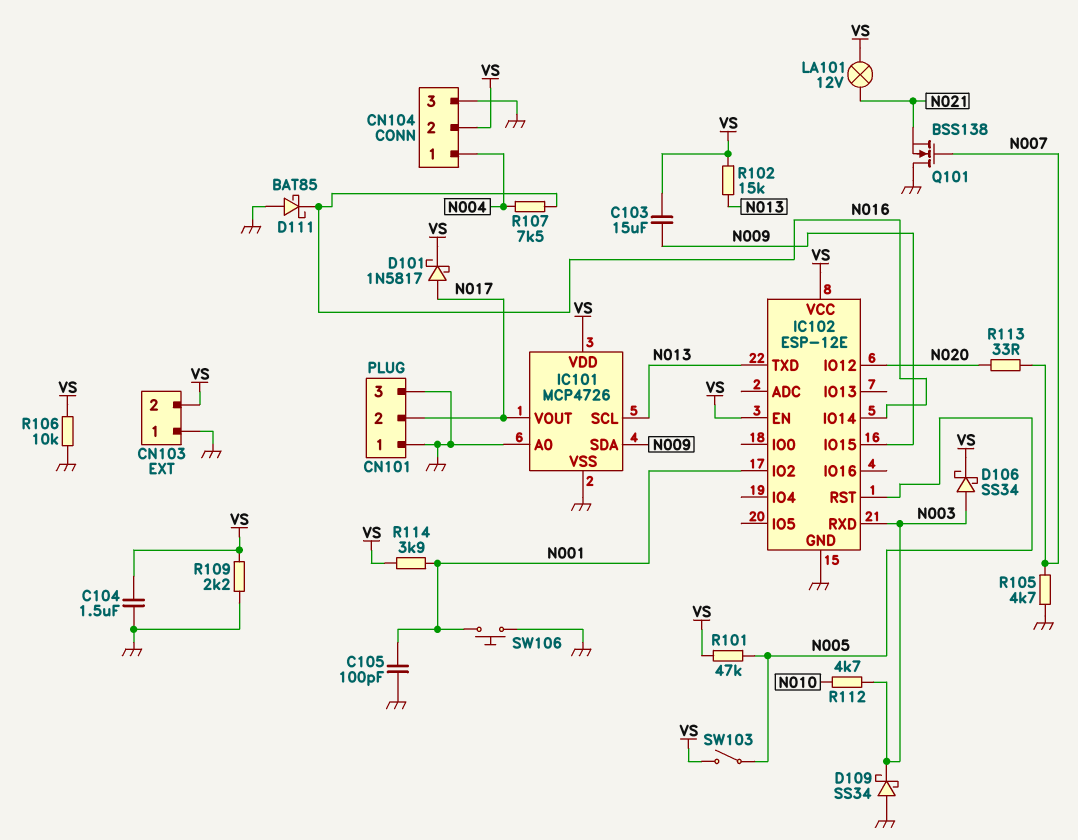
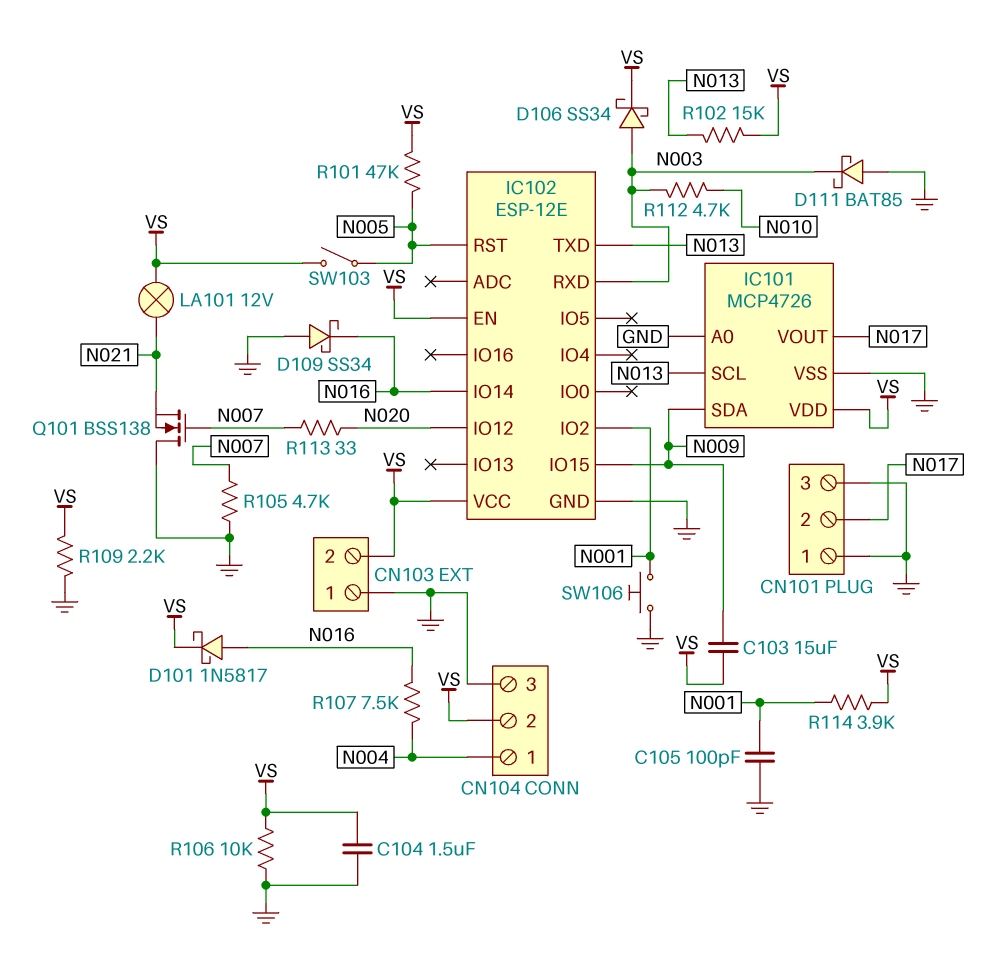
D101: schottky 1N5817 (A N017, K VS) -> schottky 1N5817 (A N016, K VS)
D109: schottky SS34 (A GND, K N003) -> schottky SS34 (A GND, K N016)
D111: schottky BAT85 (A GND, K N016) -> schottky BAT85 (A GND, K N003)

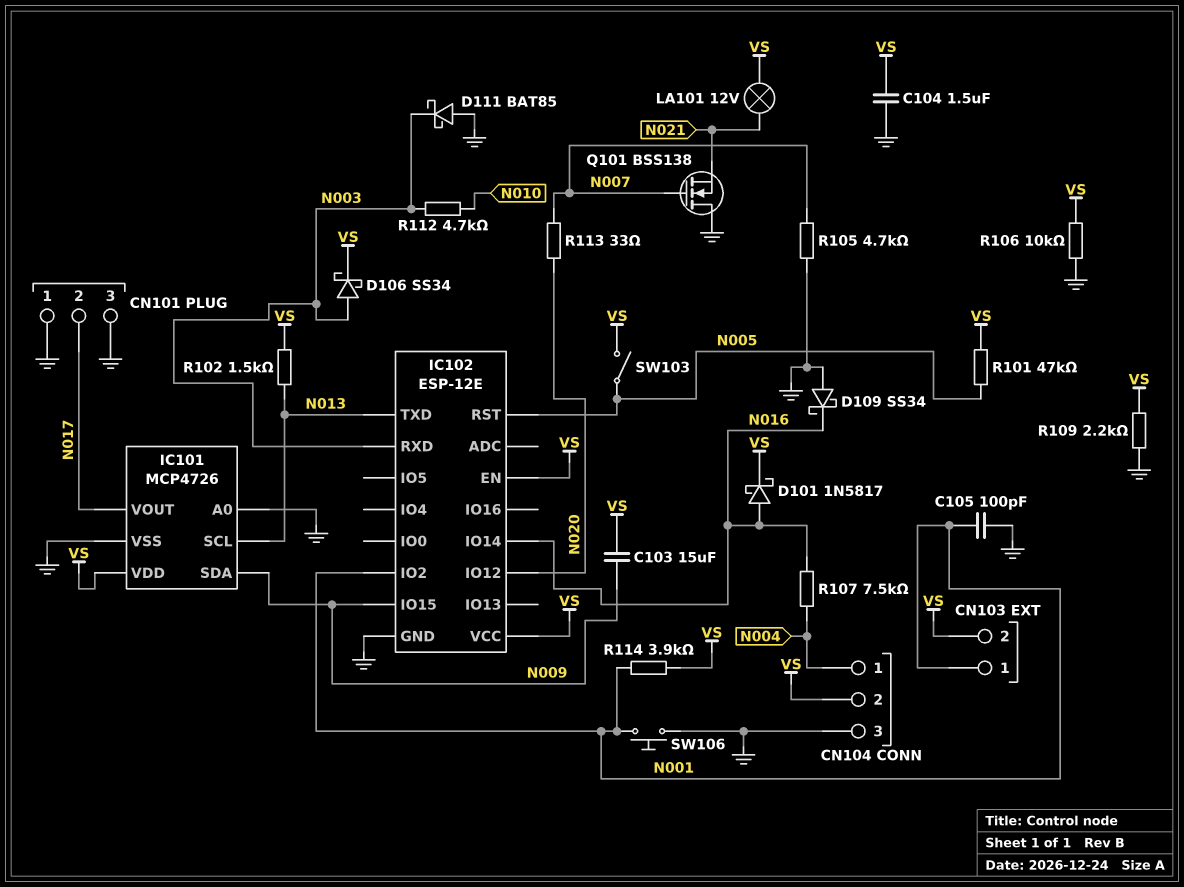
CN103 pin 1: GND -> N001
R102: 15k (N013, VS) -> 1.5k (N013, VS)

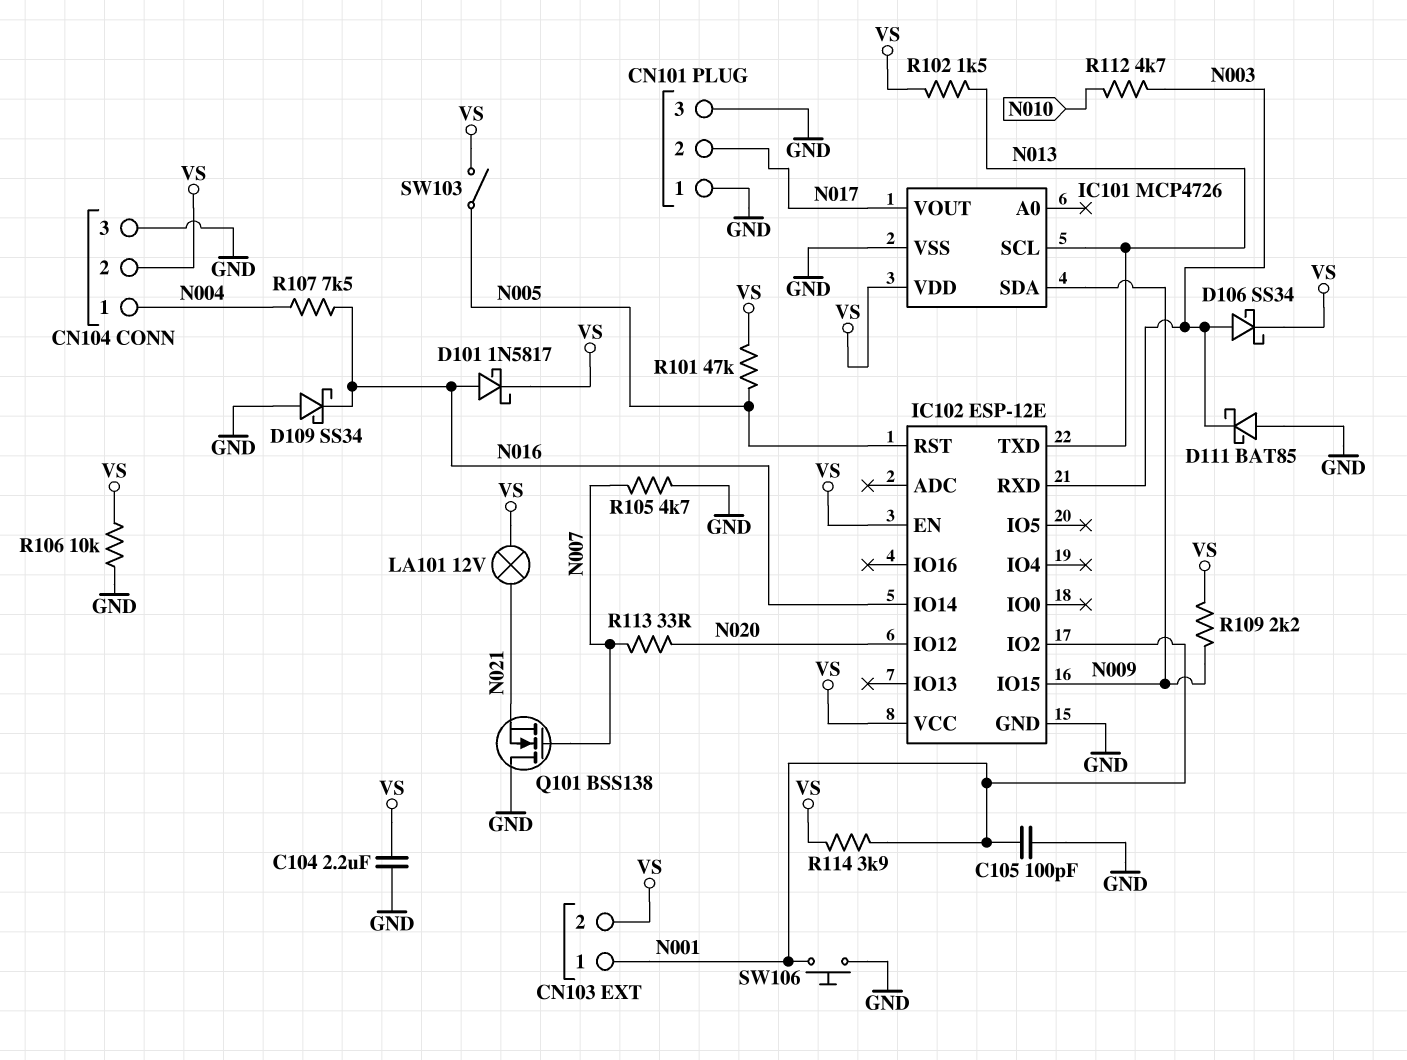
C103: 15uF (N009, VS) -> none
C104: 1.5uF (GND, VS) -> 2.2uF (GND, VS)
IC101 pin A0: GND -> none
R109: 2.2k (GND, VS) -> 2.2k (N009, VS)

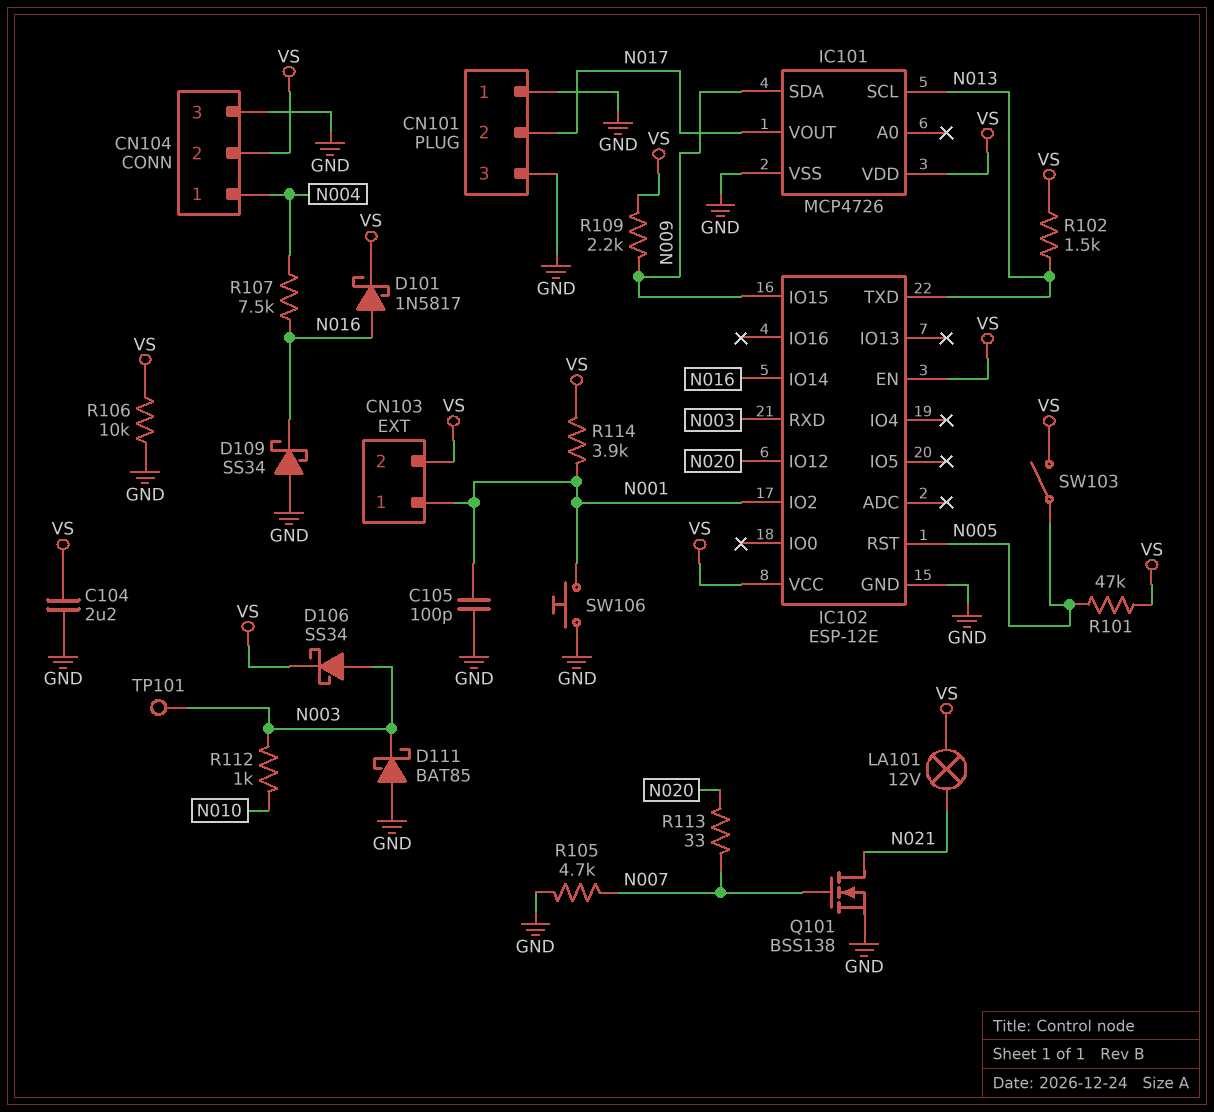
Q101: NMOS BSS138 (G N007, D GND, S N021) -> NMOS BSS138 (G N007, D N021, S GND)
R112: 4.7k (N003, N010) -> 1k (N003, N010)
TP101: none -> test point (N003)

